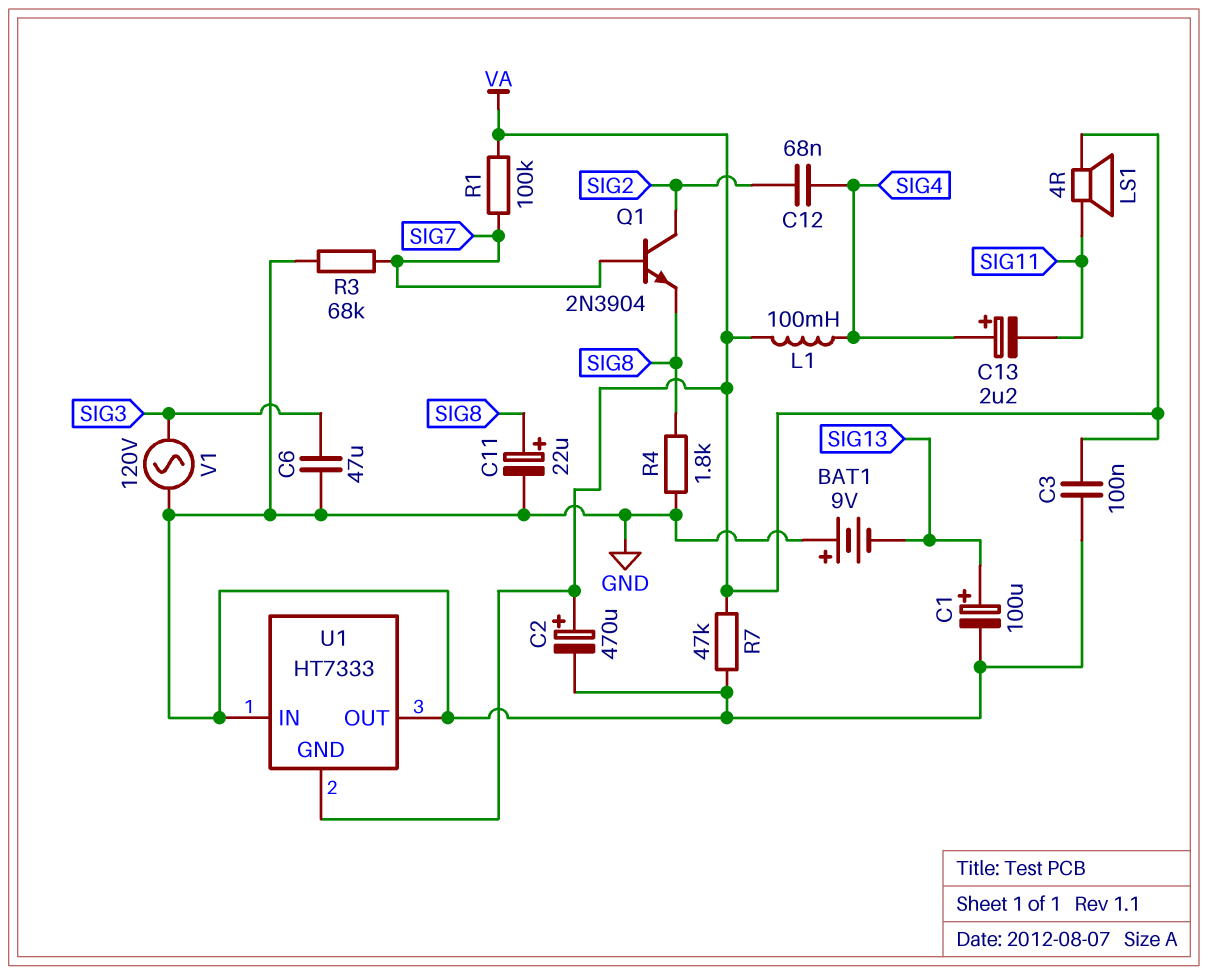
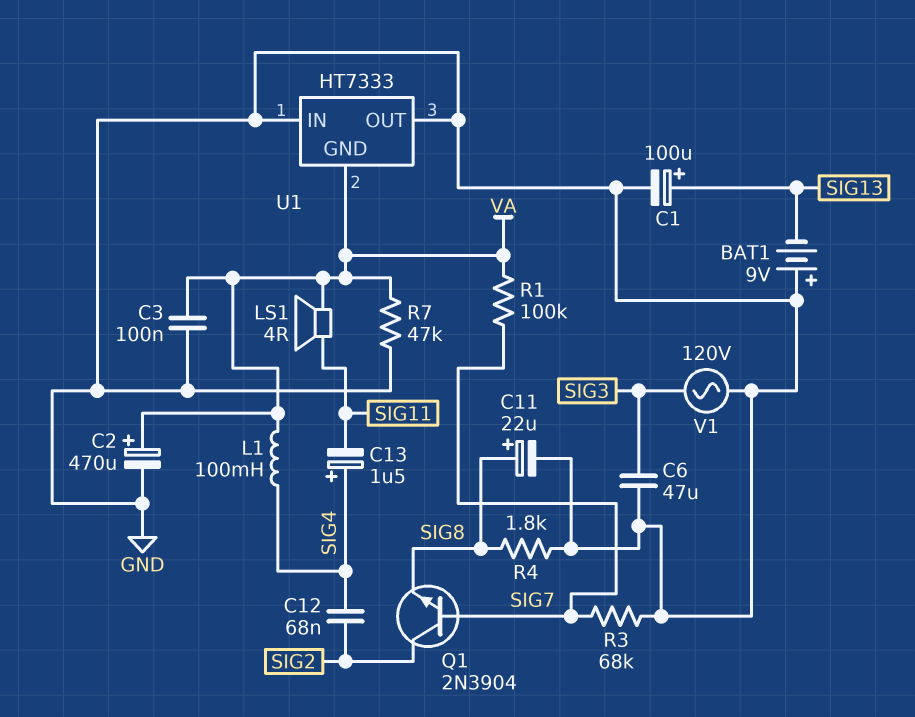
C13: 2.2uF (plus SIG4, minus SIG11) -> 1.5uF (plus SIG4, minus SIG11)

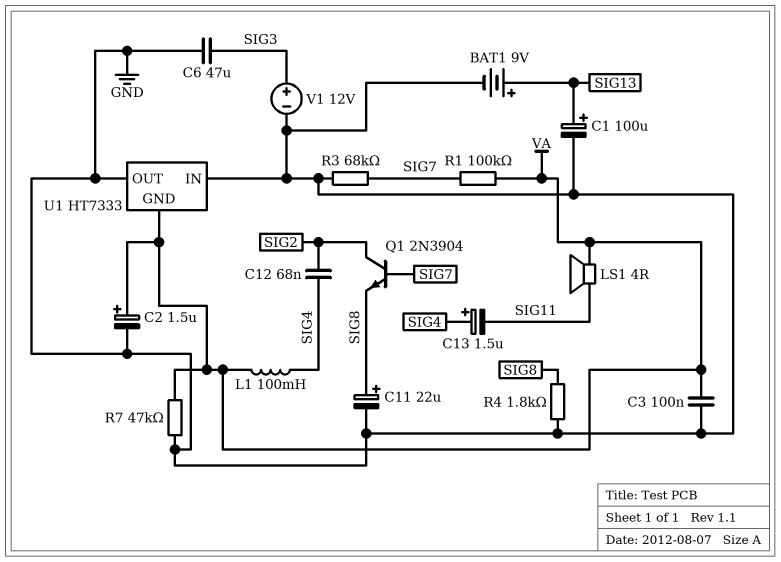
BAT1: 9V (plus GND, minus SIG13) -> 9V (plus SIG13, minus GND)
C2: 470uF (plus VA, minus GND) -> 1.5uF (plus VA, minus GND)
V1: AC 120V (GND, SIG3) -> 12V (plus SIG3, minus GND)

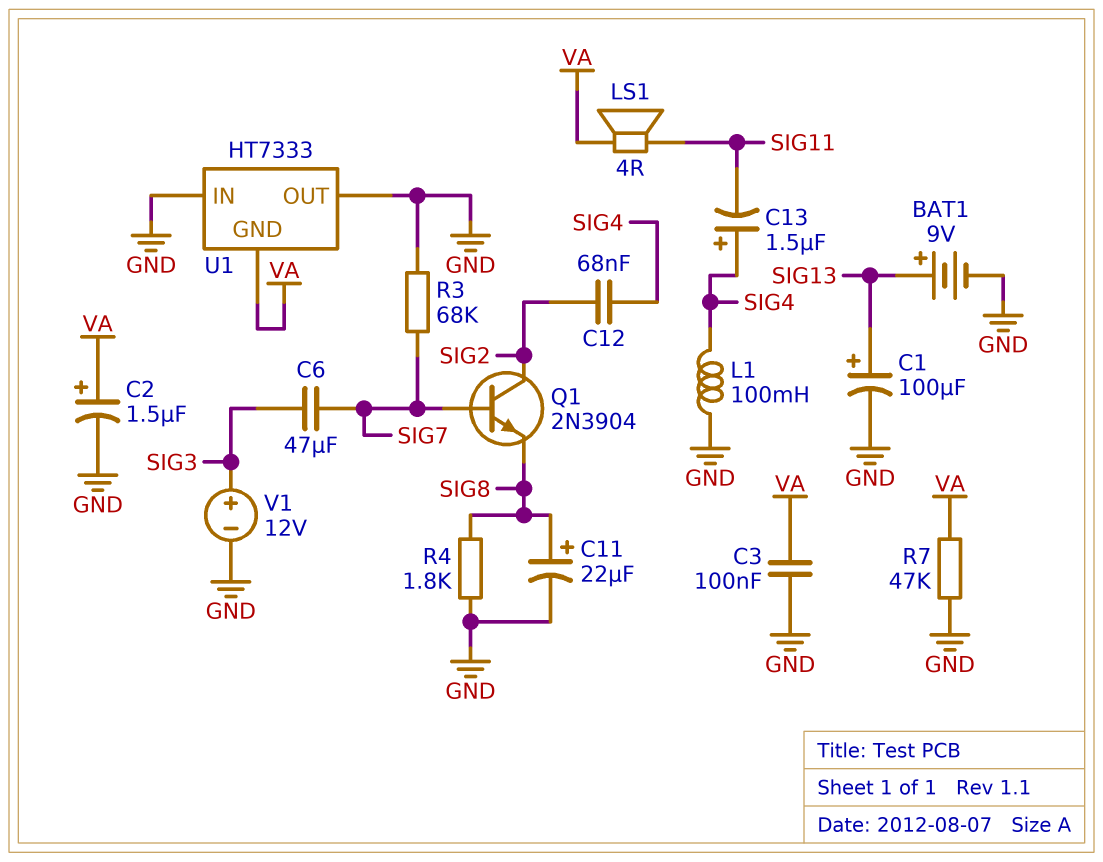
C6: 47uF (GND, SIG3) -> 47uF (SIG3, SIG7)
L1: 100mH (SIG4, VA) -> 100mH (GND, SIG4)
R1: 100k (SIG7, VA) -> none

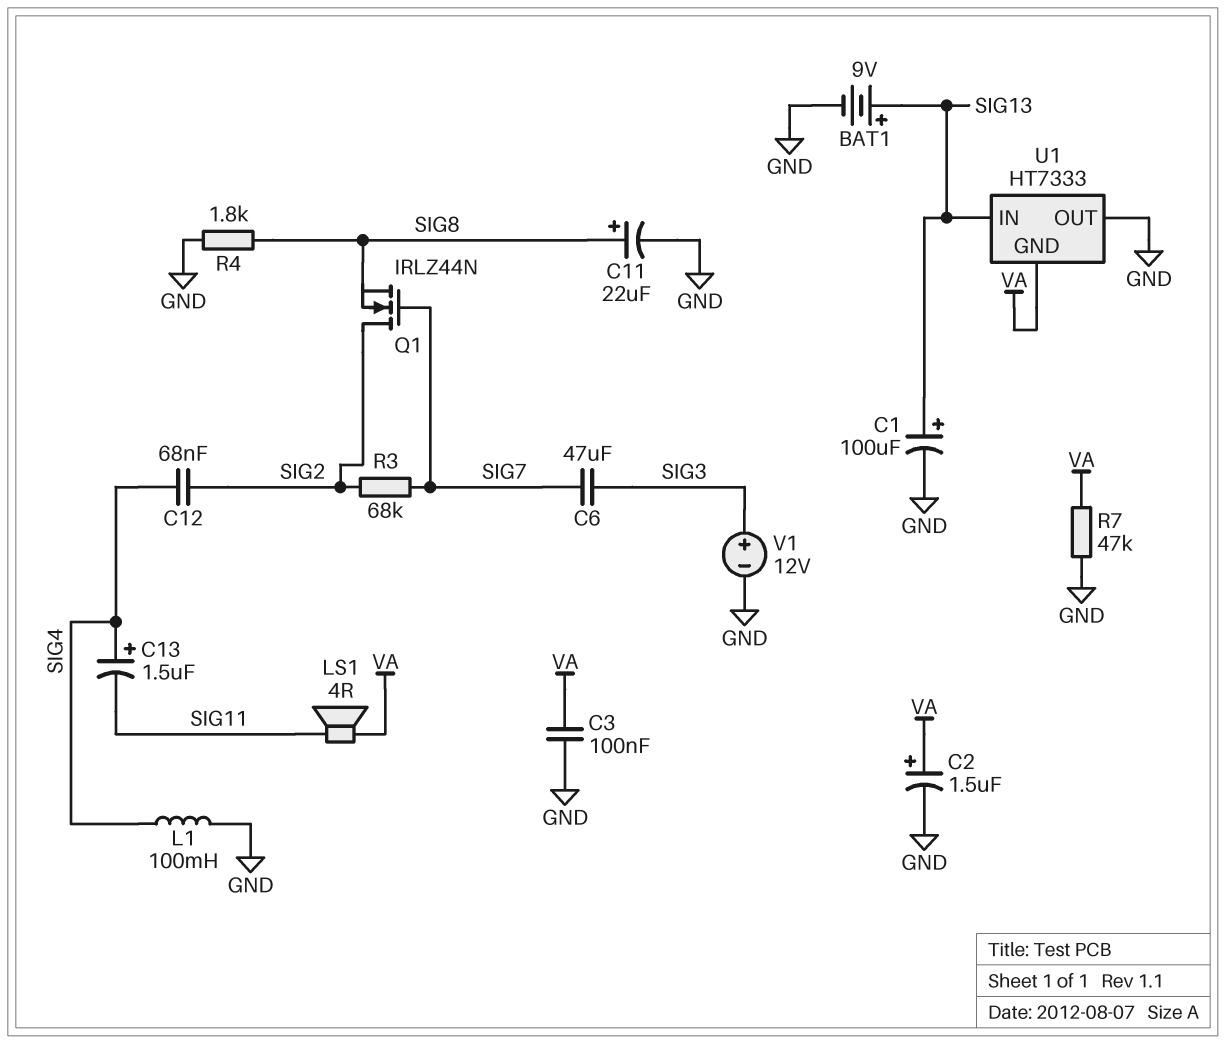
Q1: NPN 2N3904 (B SIG7, C SIG2, E SIG8) -> NMOS IRLZ44N (G SIG7, D SIG2, S SIG8)
R3: 68k (GND, SIG7) -> 68k (SIG2, SIG7)
U1 pin IN: GND -> SIG13

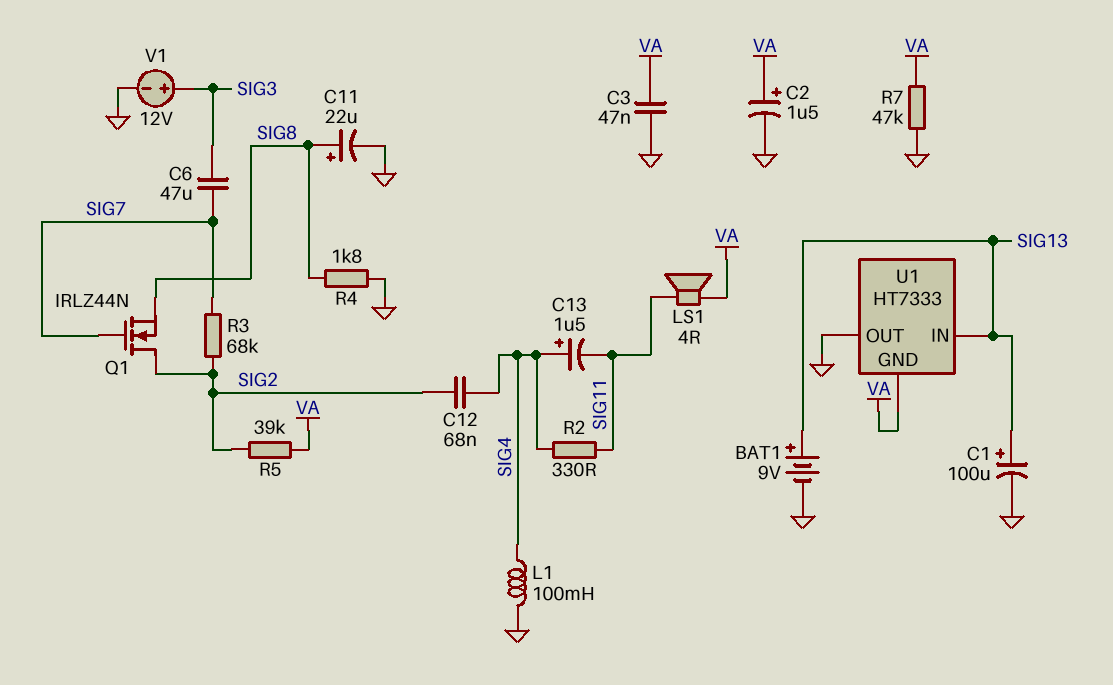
C3: 100nF (GND, VA) -> 47nF (GND, VA)
R2: none -> 330 (SIG4, SIG11)
R5: none -> 39k (SIG2, VA)

